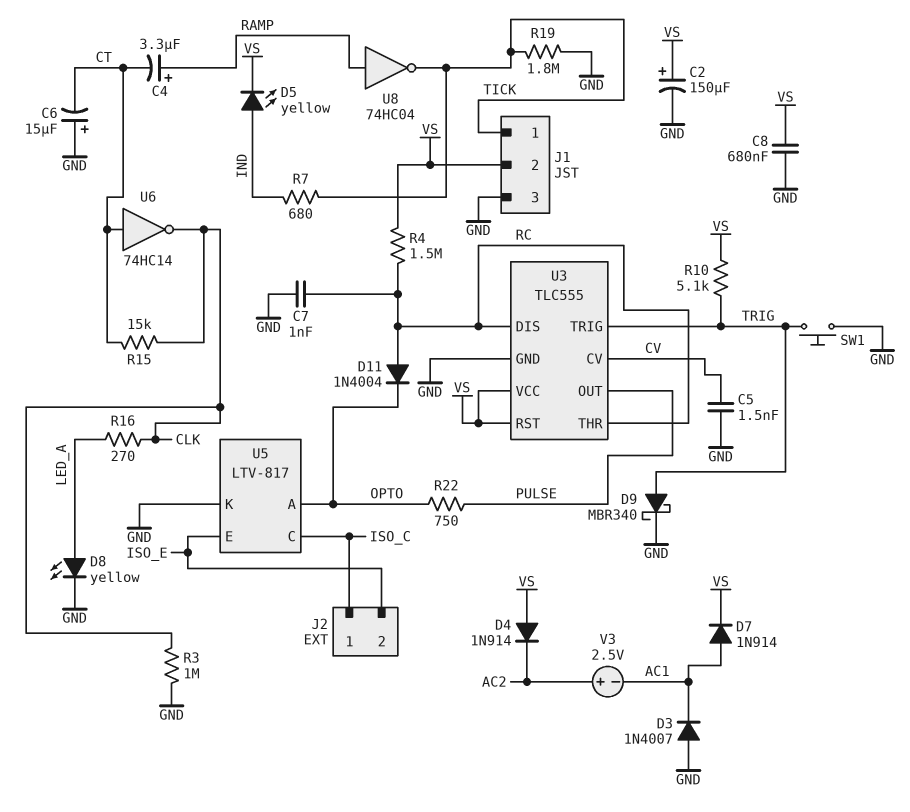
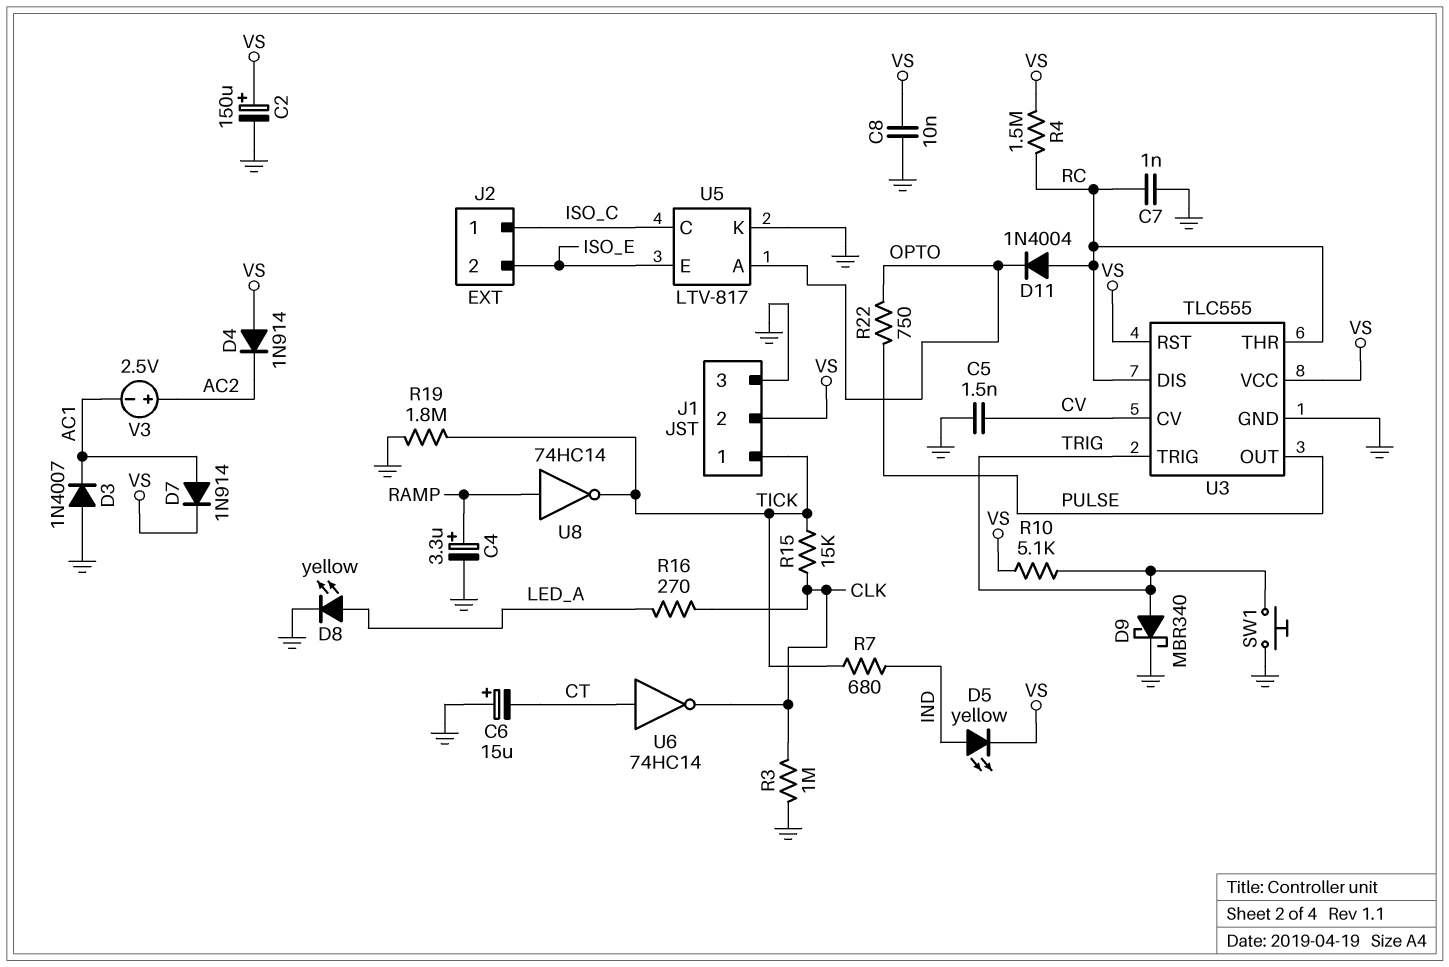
C4: 3.3uF (plus RAMP, minus CT) -> 3.3uF (plus RAMP, minus GND)
C8: 680nF (GND, VS) -> 10nF (GND, VS)
R15: 15k (CLK, CT) -> 15k (CLK, TICK)
U8: NOT 74HC04 (in RAMP, out TICK) -> NOT 74HC14 (in RAMP, out TICK)

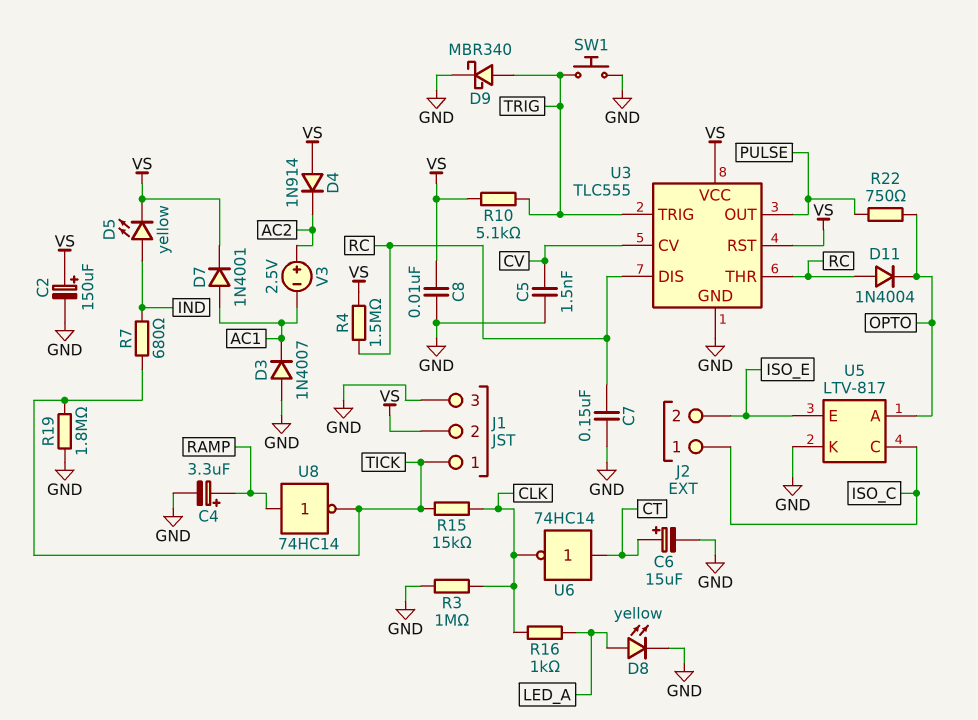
C6: 15uF (plus GND, minus CT) -> 15uF (plus CT, minus GND)
C7: 1nF (GND, RC) -> 150nF (GND, RC)
D7: diode 1N914 (A AC1, K VS) -> diode 1N4001 (A AC1, K VS)
R16: 270 (CLK, LED_A) -> 1k (CLK, LED_A)

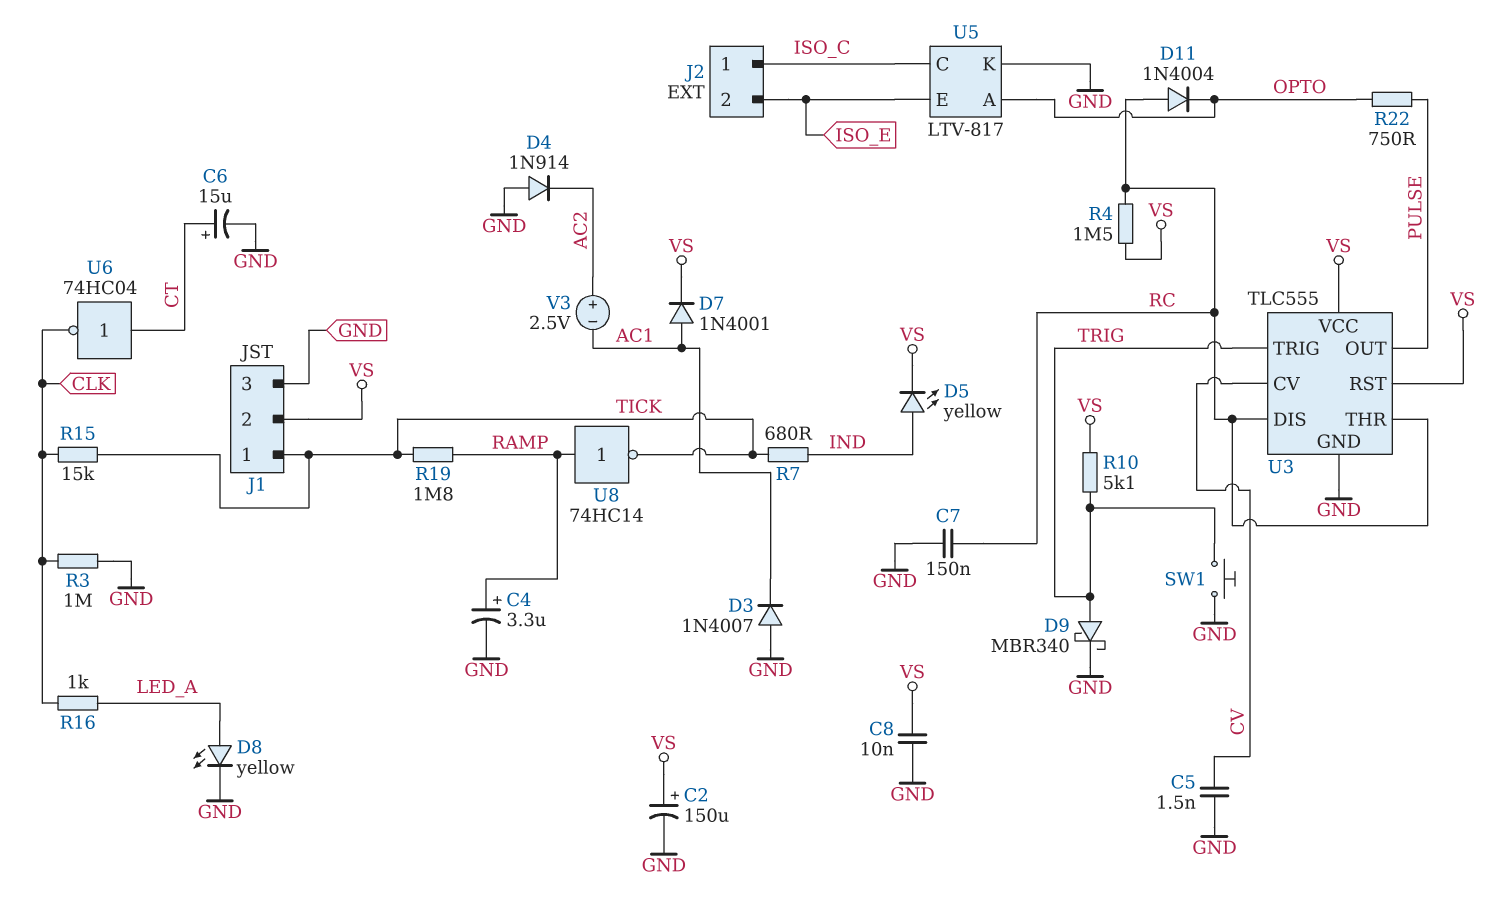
D4: diode 1N914 (A VS, K AC2) -> diode 1N914 (A GND, K AC2)
R19: 1.8M (GND, TICK) -> 1.8M (RAMP, TICK)
U6: NOT 74HC14 (in CT, out CLK) -> NOT 74HC04 (in CT, out CLK)

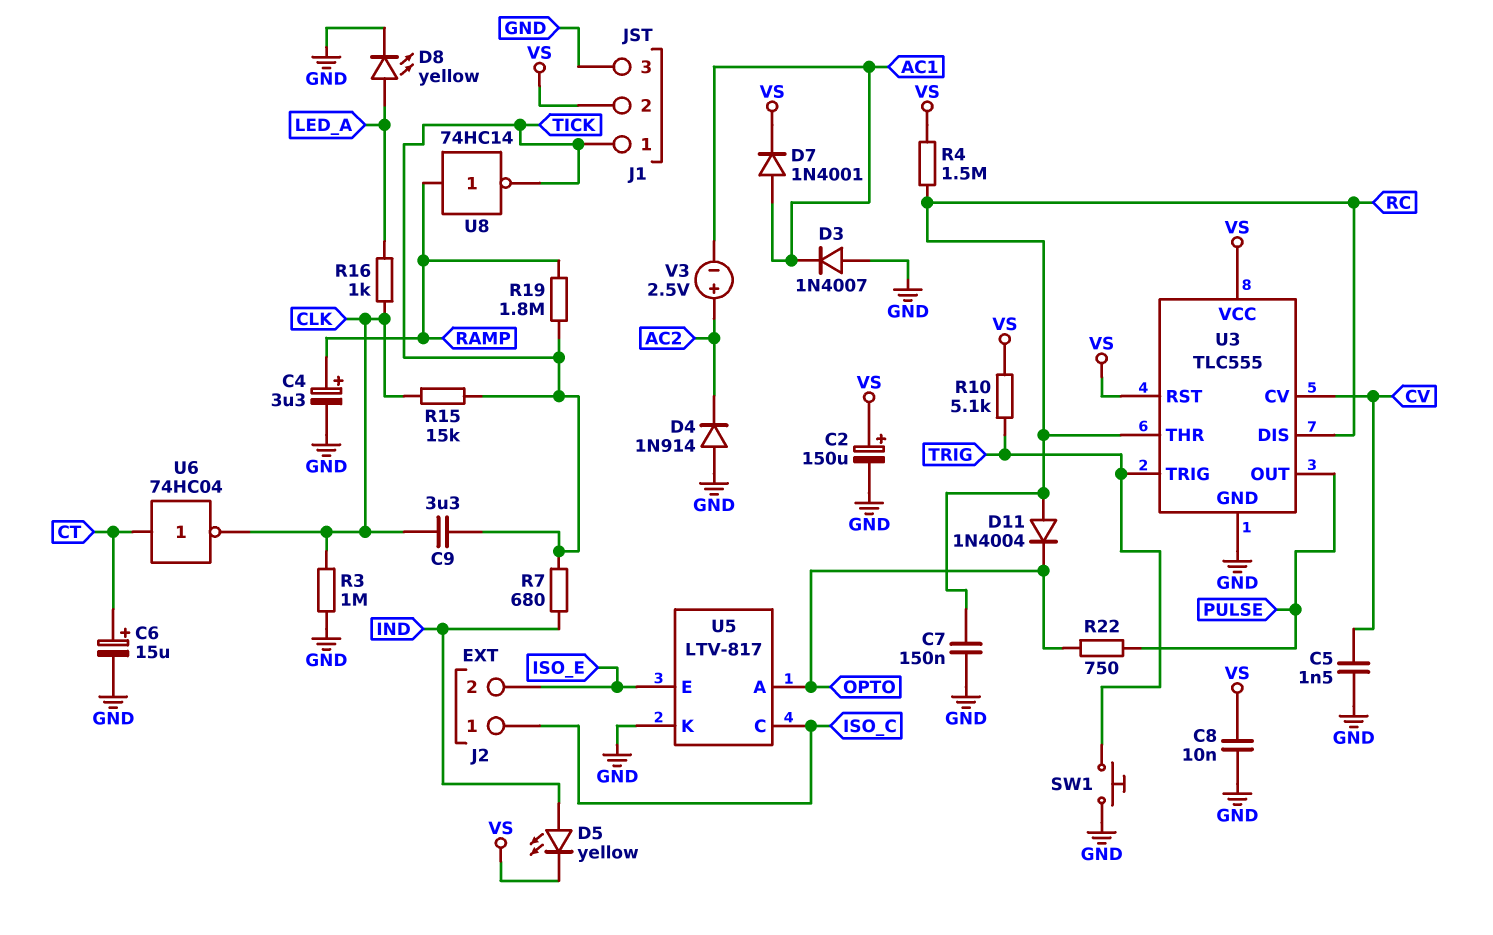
C9: none -> 3.3uF (CLK, TICK)
D9: schottky MBR340 (A TRIG, K GND) -> none

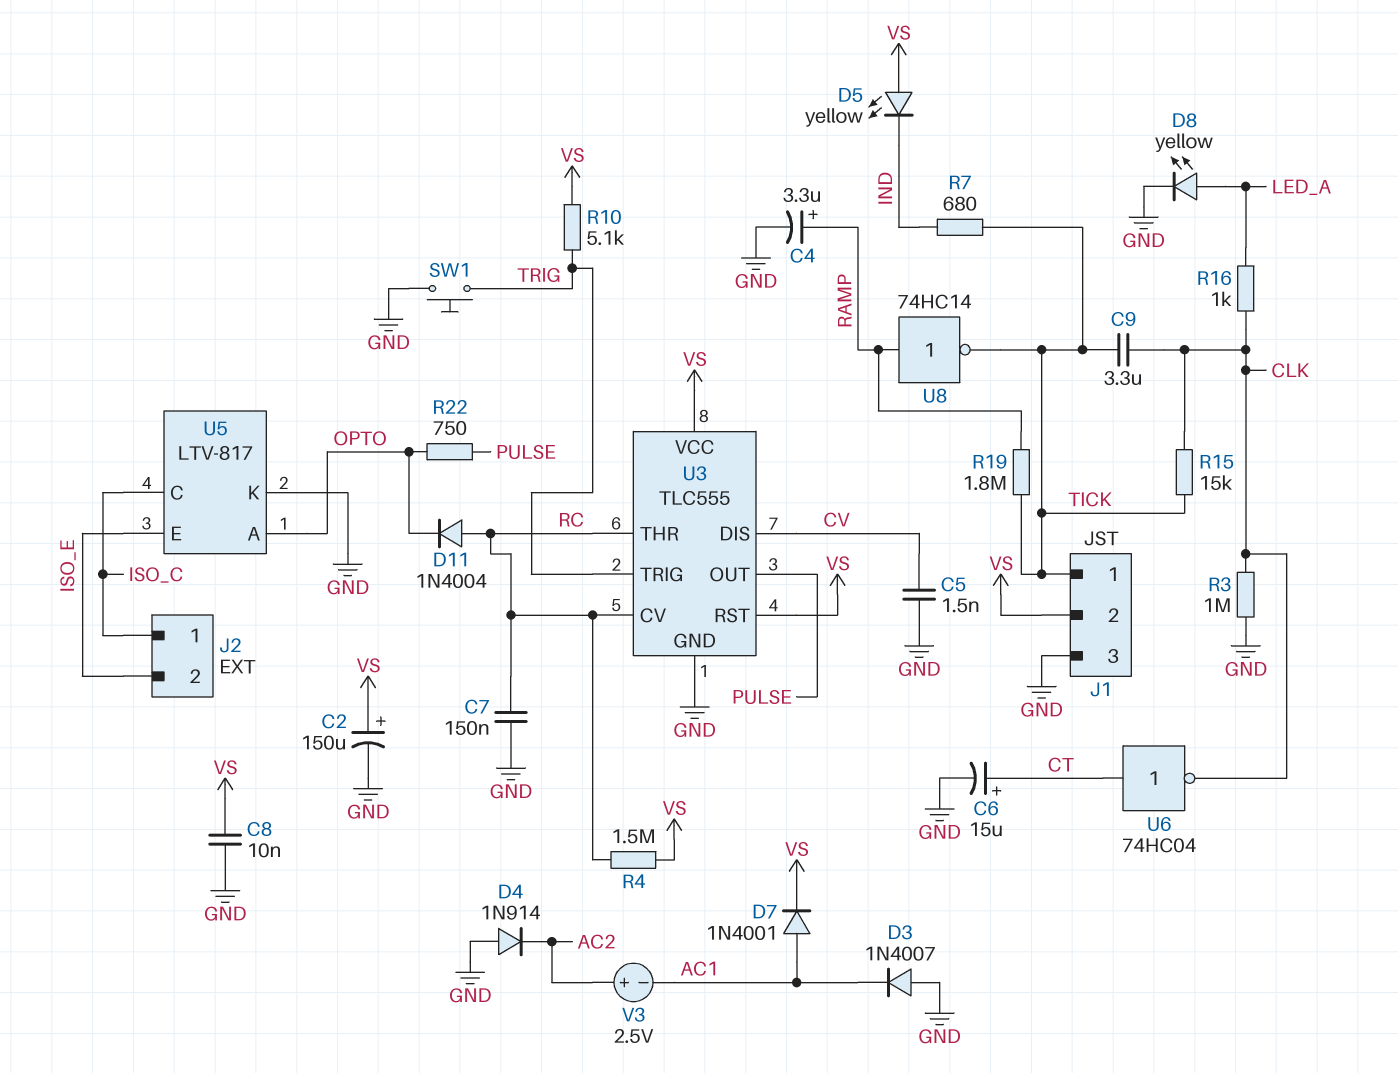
D5: LED yellow (A IND, K VS) -> LED yellow (A VS, K IND)
U3 pin CV: CV -> RC
U3 pin DIS: RC -> CV

